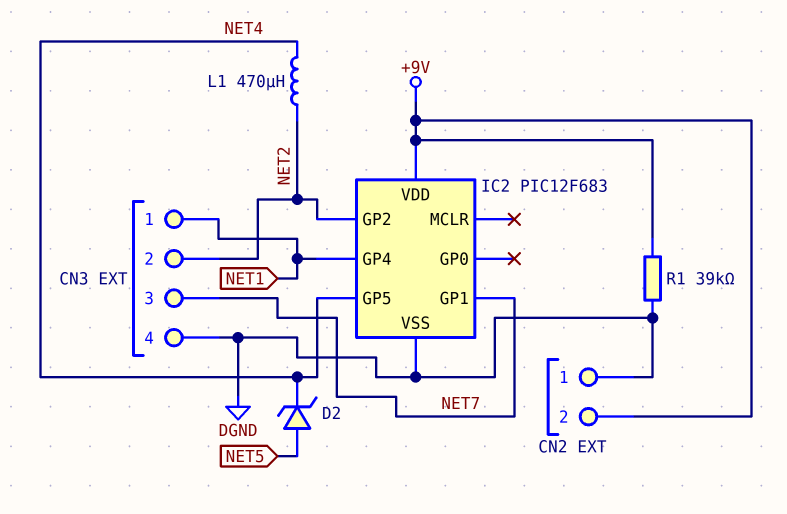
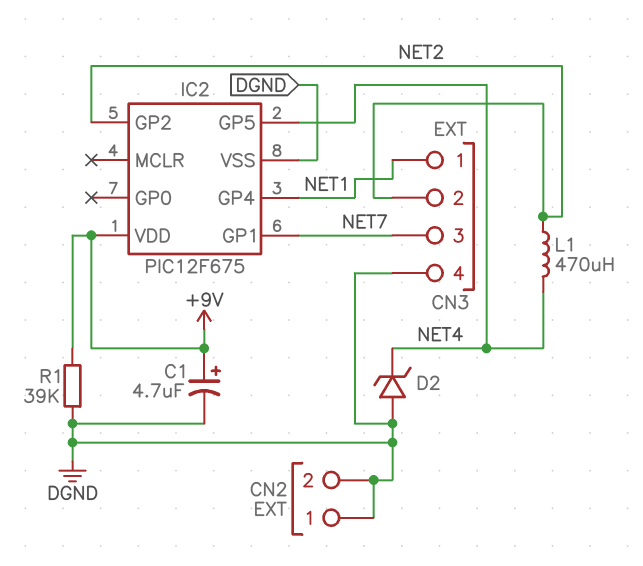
C1: none -> 4.7uF (plus +9V, minus DGND)
CN2 pin 2: +9V -> DGND
D2: zener (A NET5, K NET4) -> zener (A DGND, K NET4)
IC2: PIC12F683 -> PIC12F675

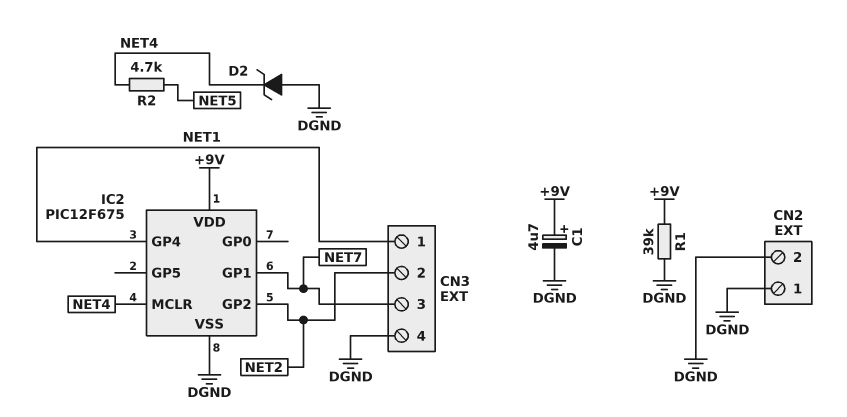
IC2 pin GP5: NET4 -> none
IC2 pin MCLR: none -> NET4
L1: 470uH (NET2, NET4) -> none
R2: none -> 4.7k (NET4, NET5)

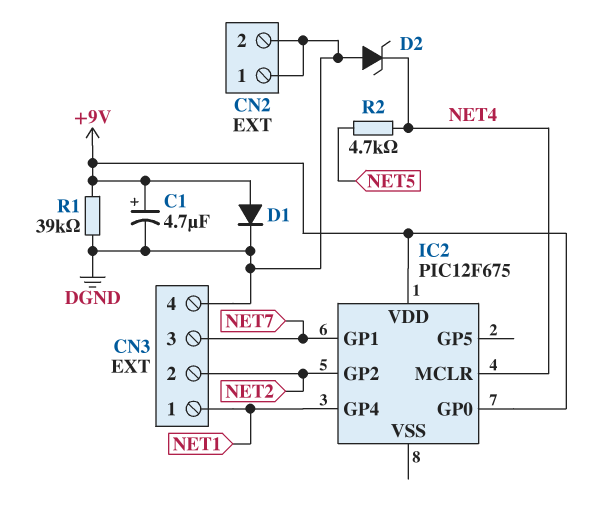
D1: none -> diode (A +9V, K DGND)
IC2 pin GP0: none -> +9V
IC2 pin VSS: DGND -> none

